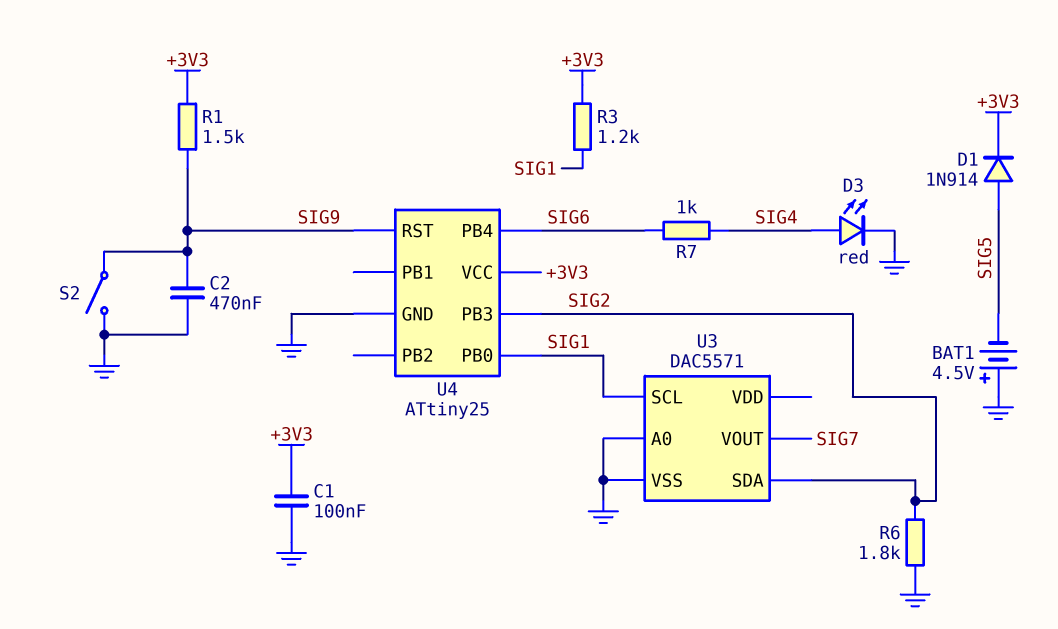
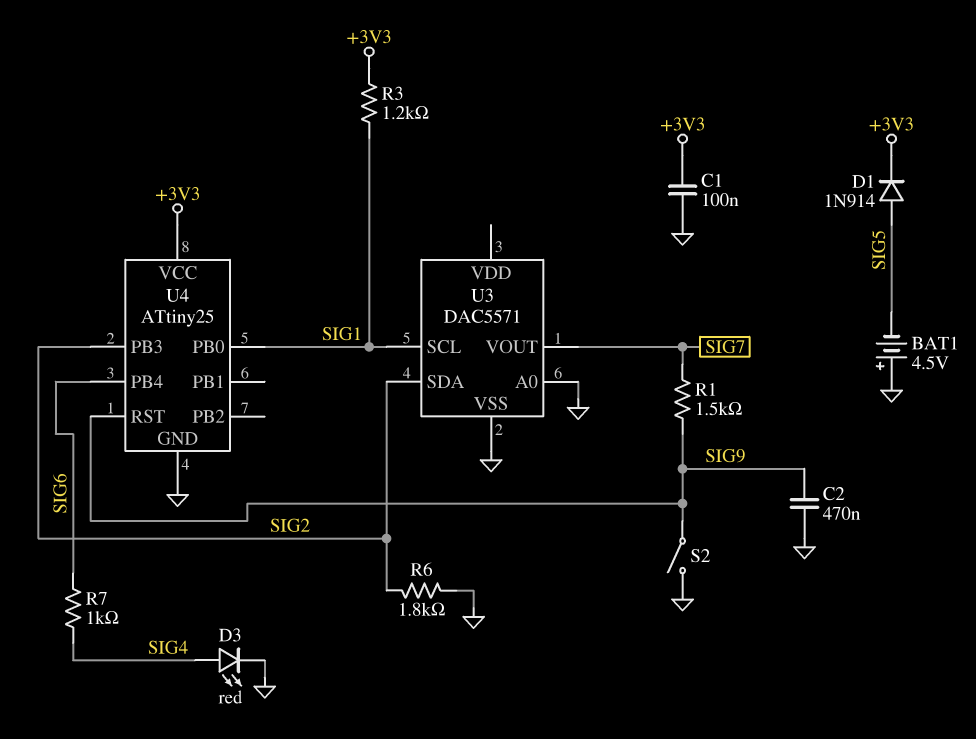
R1: 1.5k (+3V3, SIG9) -> 1.5k (SIG7, SIG9)

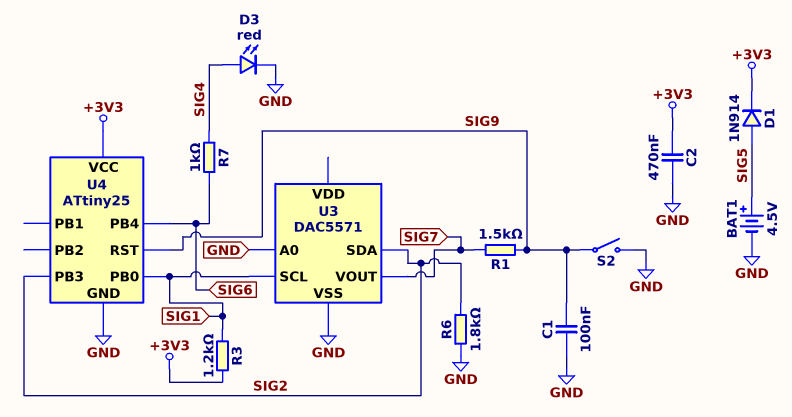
BAT1: 4.5V (plus GND, minus SIG5) -> 4.5V (plus SIG5, minus GND)
C1: 100nF (+3V3, GND) -> 100nF (GND, SIG9)
C2: 470nF (GND, SIG9) -> 470nF (+3V3, GND)

